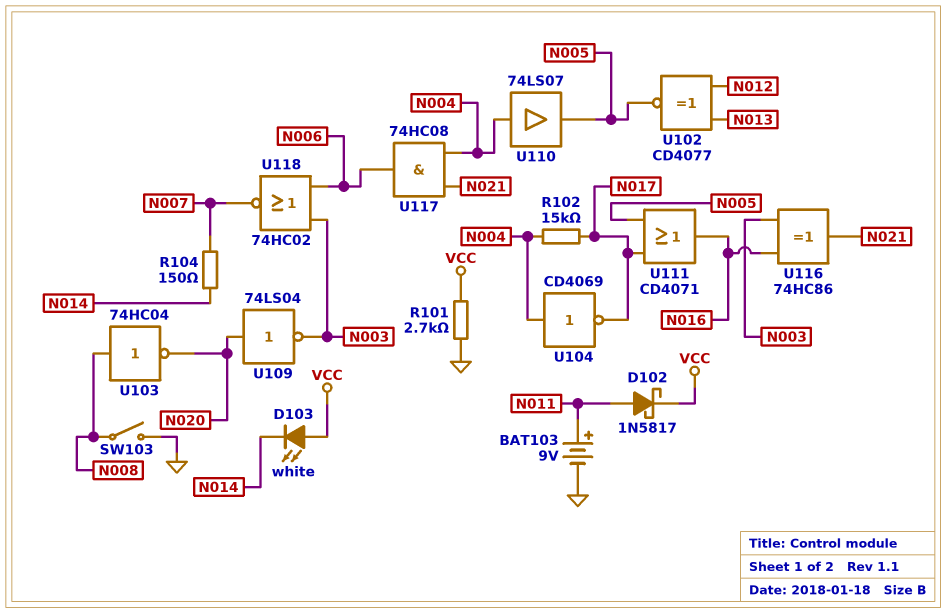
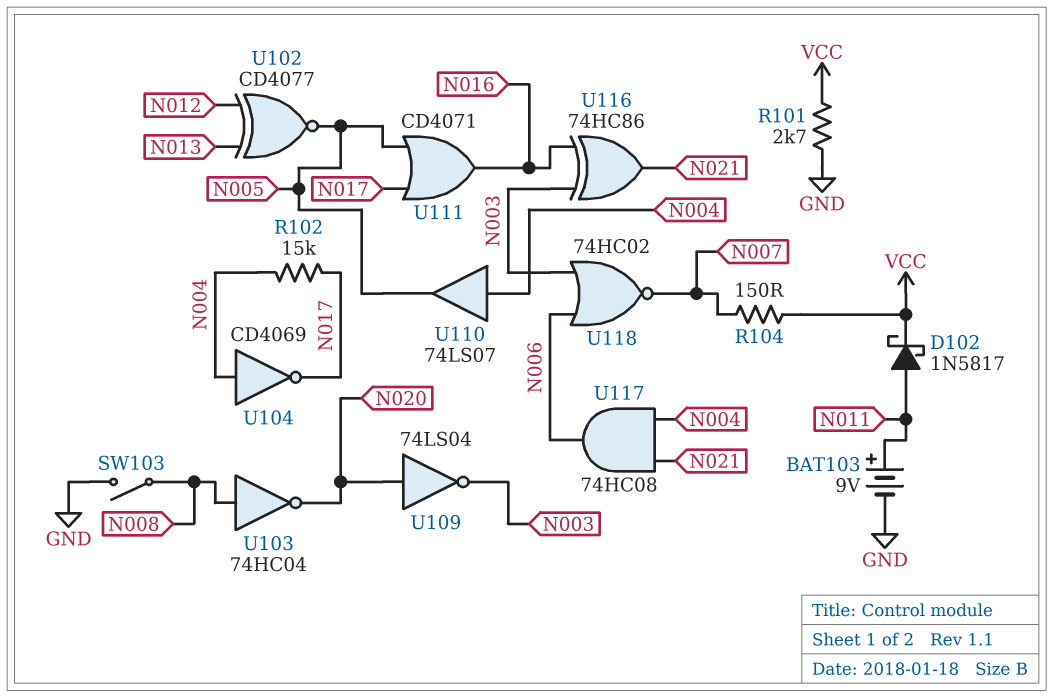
D103: LED white (A VCC, K N014) -> none
R104: 150 (N007, N014) -> 150 (N007, VCC)

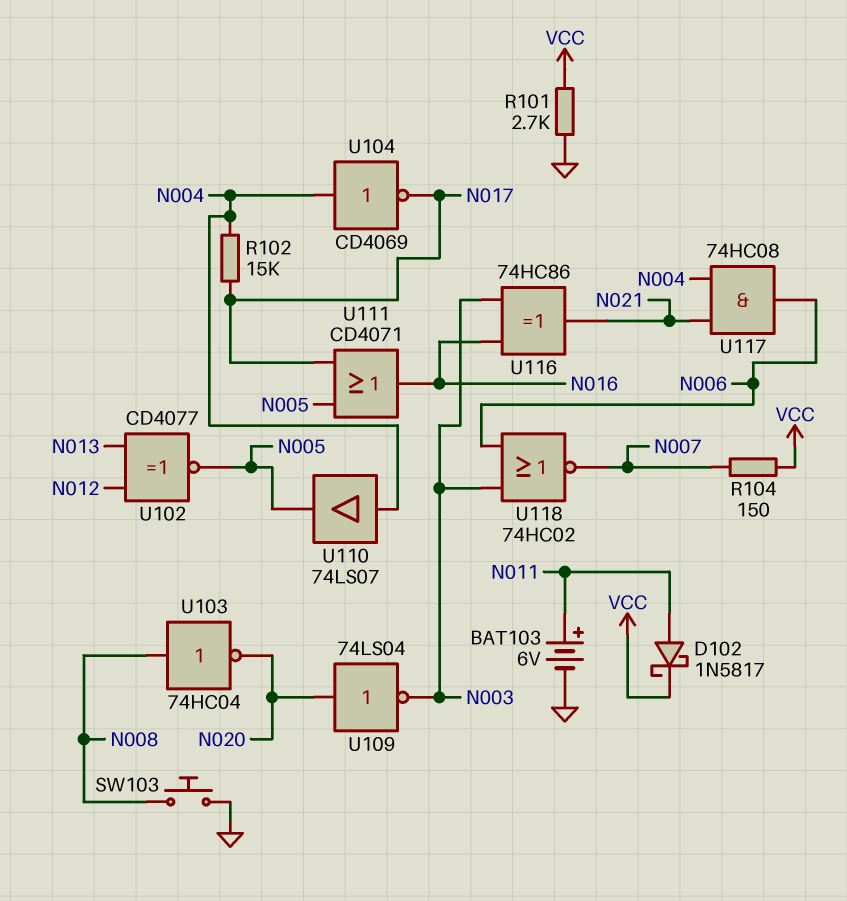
BAT103: 9V (plus N011, minus GND) -> 6V (plus N011, minus GND)
SW103: switch (GND, N008) -> button (GND, N008)

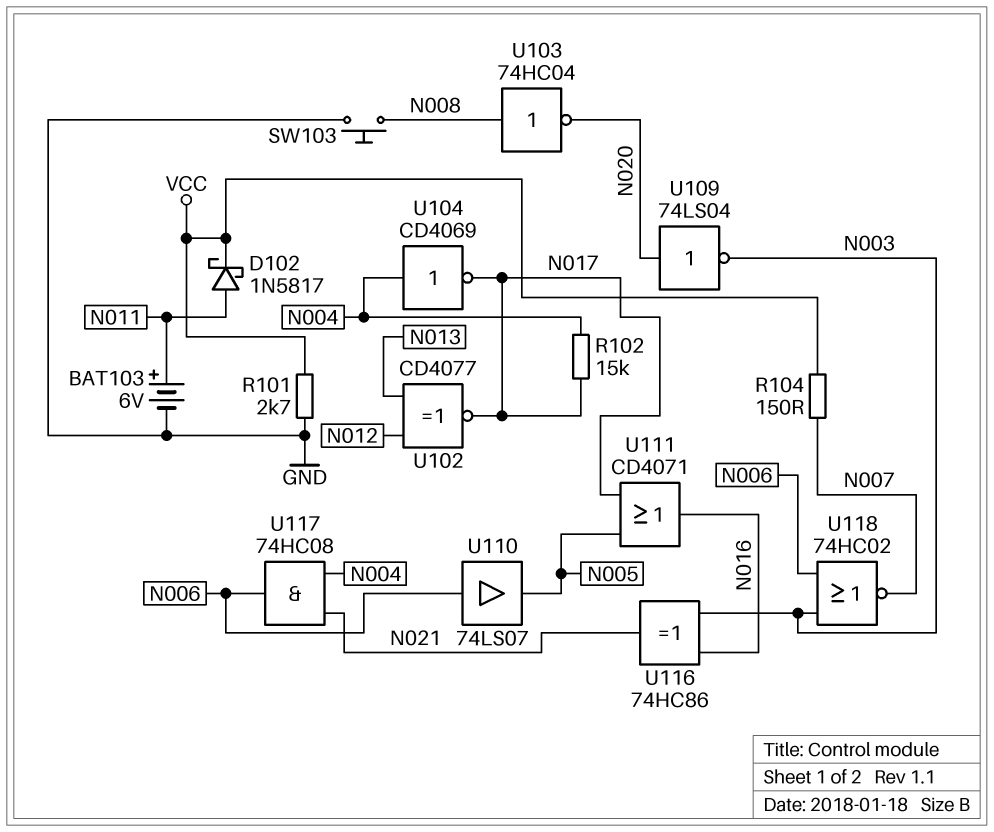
U102: XNOR CD4077 (in N012, in N013, out N005) -> XNOR CD4077 (in N012, in N013, out N017)
U110: buffer 74LS07 (in N004, out N005) -> buffer 74LS07 (in N006, out N005)

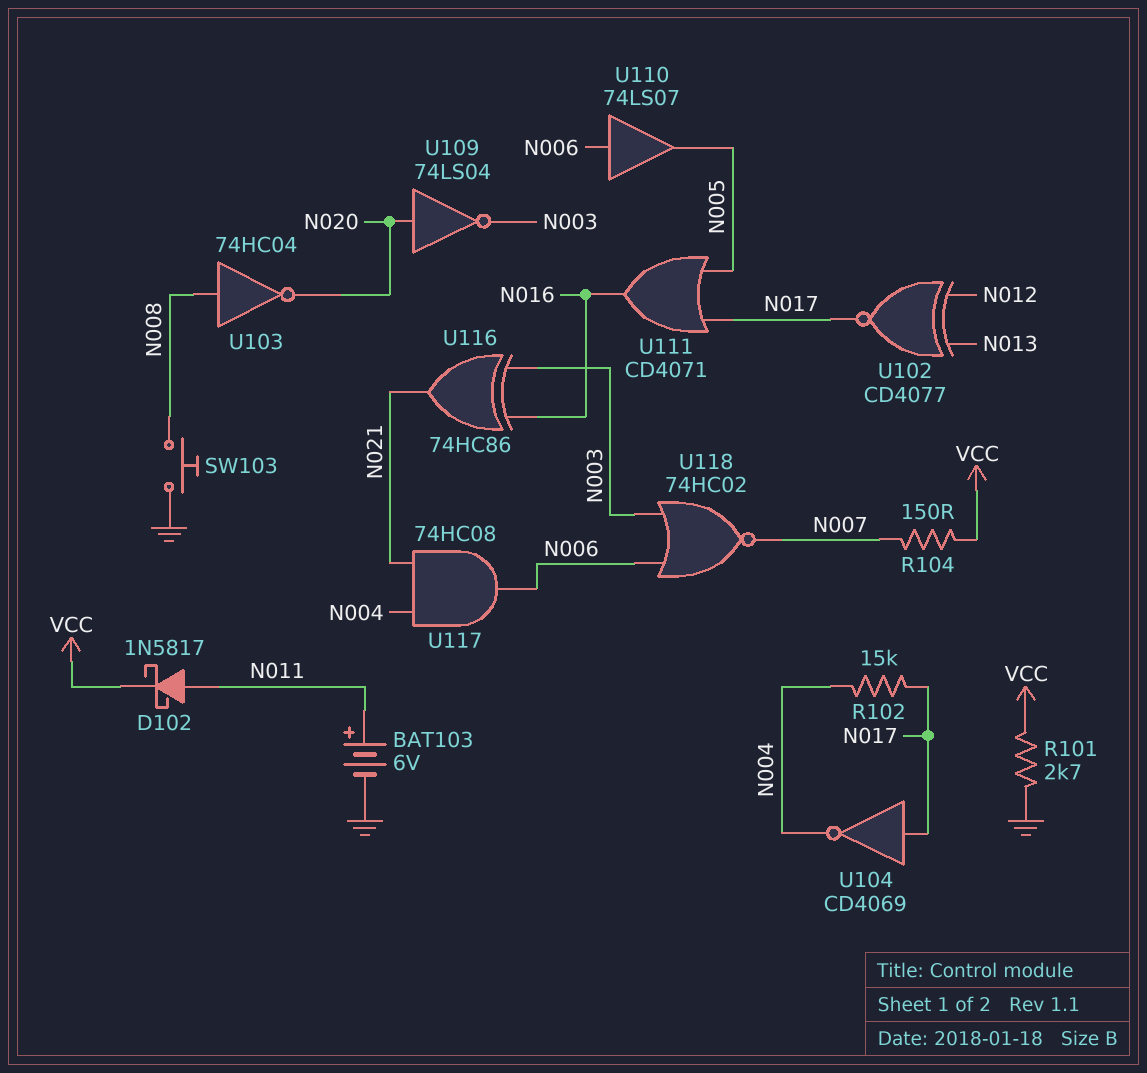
U104: NOT CD4069 (in N004, out N017) -> NOT CD4069 (in N017, out N004)

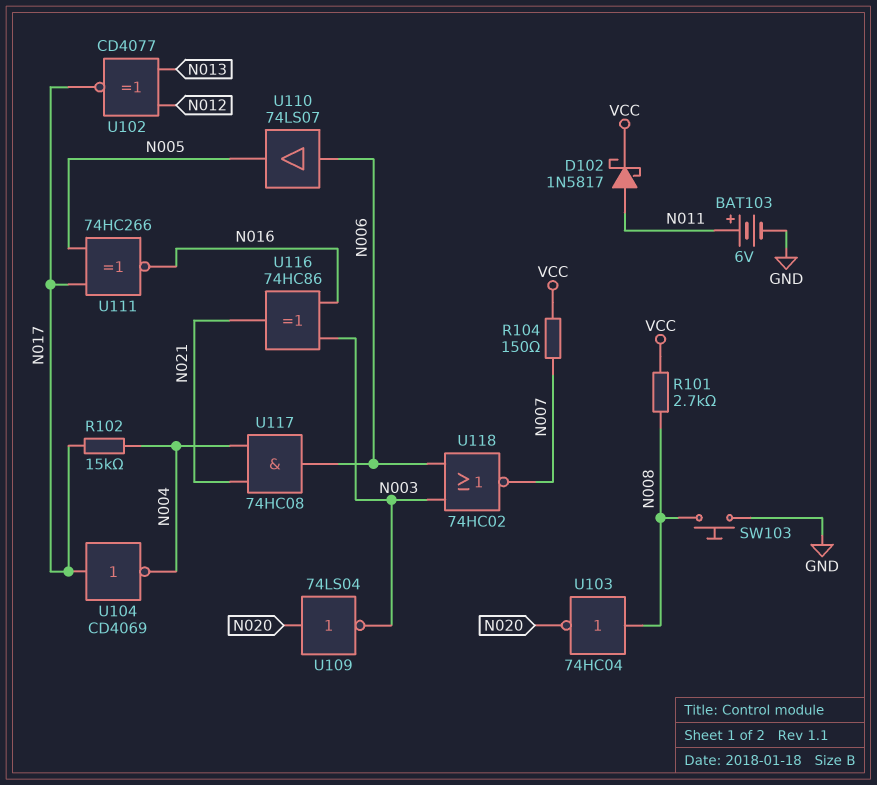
R101: 2.7k (GND, VCC) -> 2.7k (N008, VCC)
U111: OR CD4071 (in N005, in N017, out N016) -> XNOR 74HC266 (in N005, in N017, out N016)

